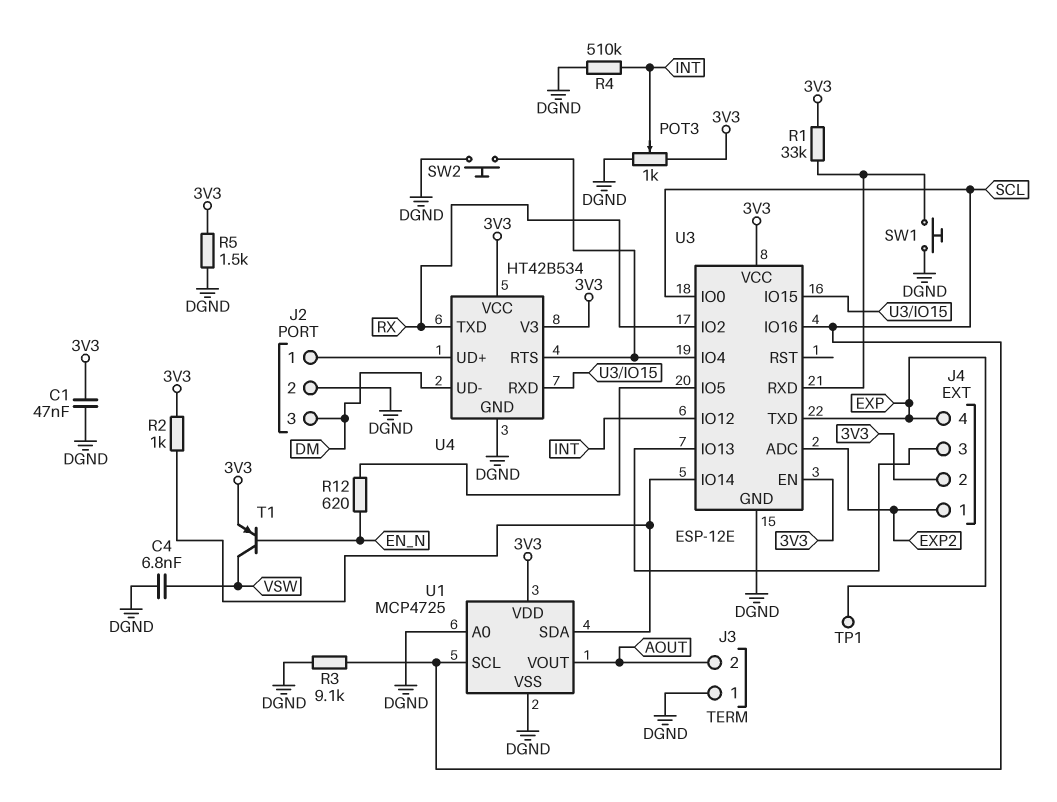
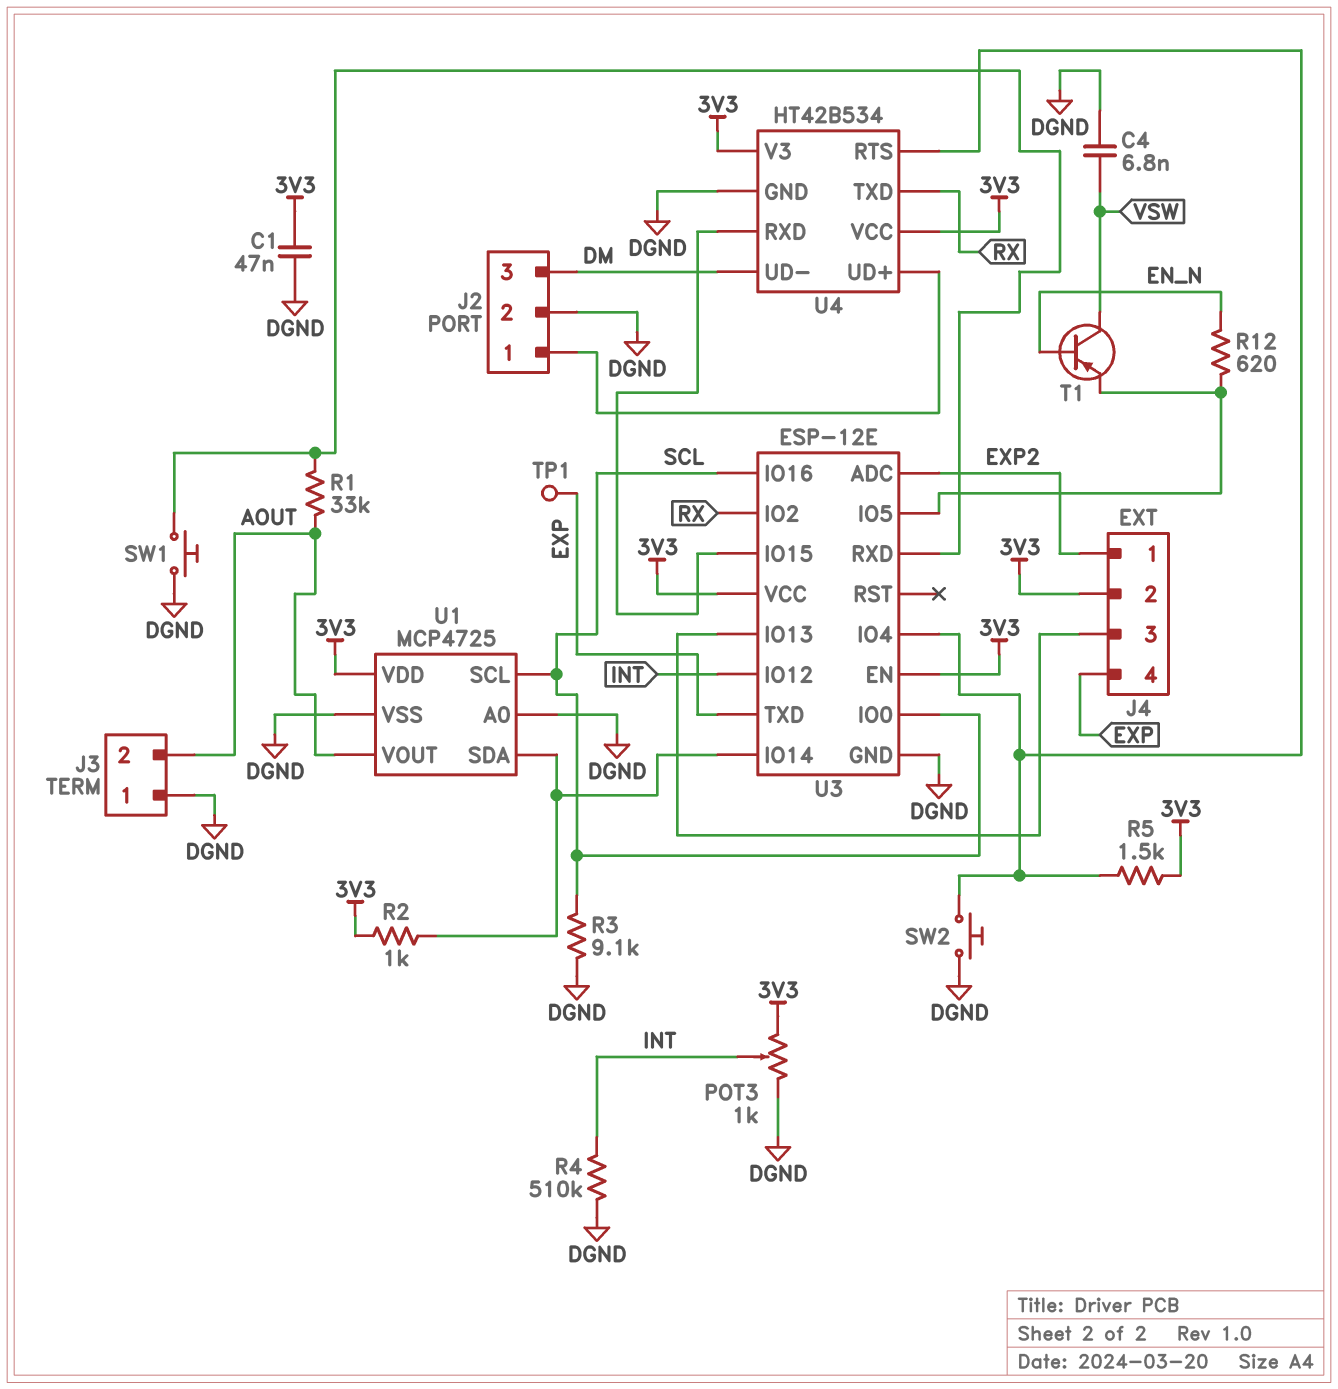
R1: 33k (3V3, U3/RXD) -> 33k (AOUT, U3/RXD)
R5: 1.5k (3V3, DGND) -> 1.5k (3V3, U3/IO4)
T1: PNP (B EN_N, C VSW, E 3V3) -> PNP (B EN_N, C VSW, E U3/IO5)

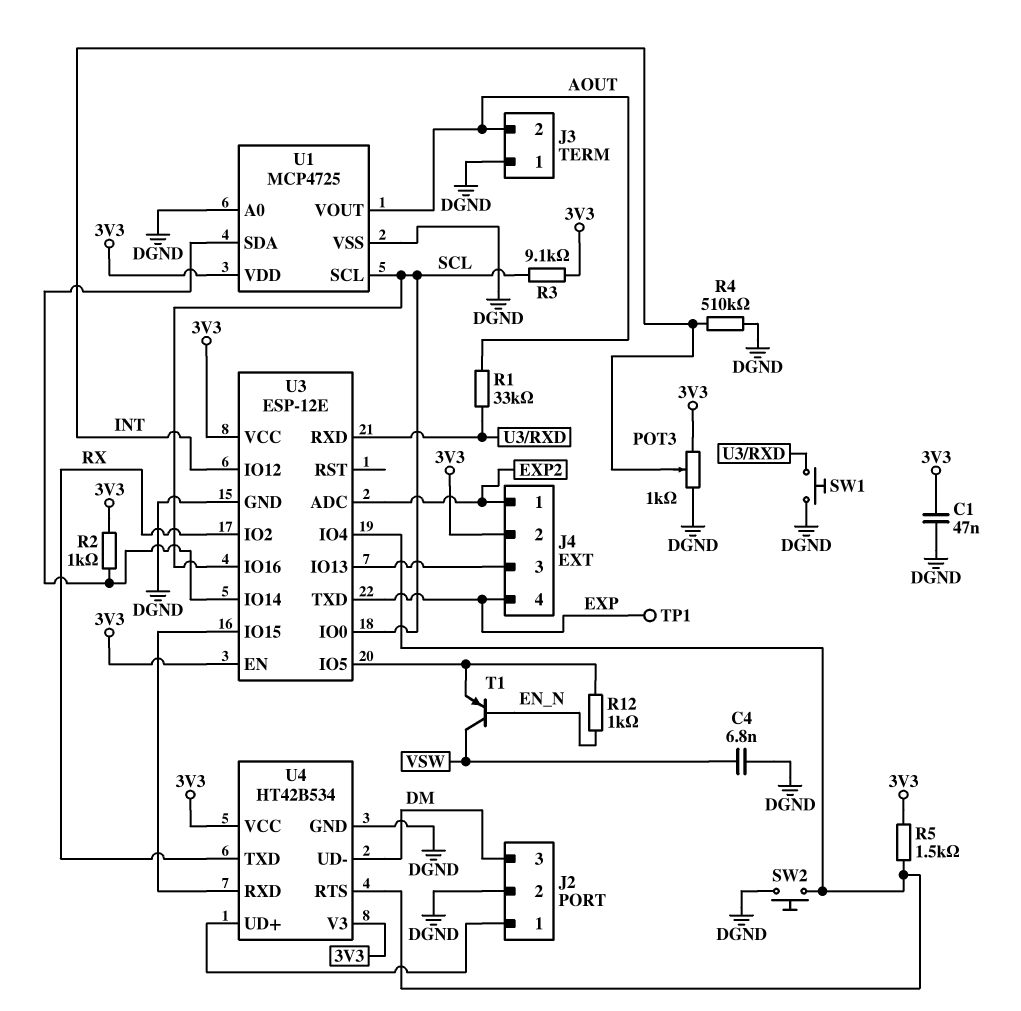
R3: 9.1k (DGND, SCL) -> 9.1k (3V3, SCL)
R12: 620 (EN_N, U3/IO5) -> 1k (EN_N, U3/IO5)

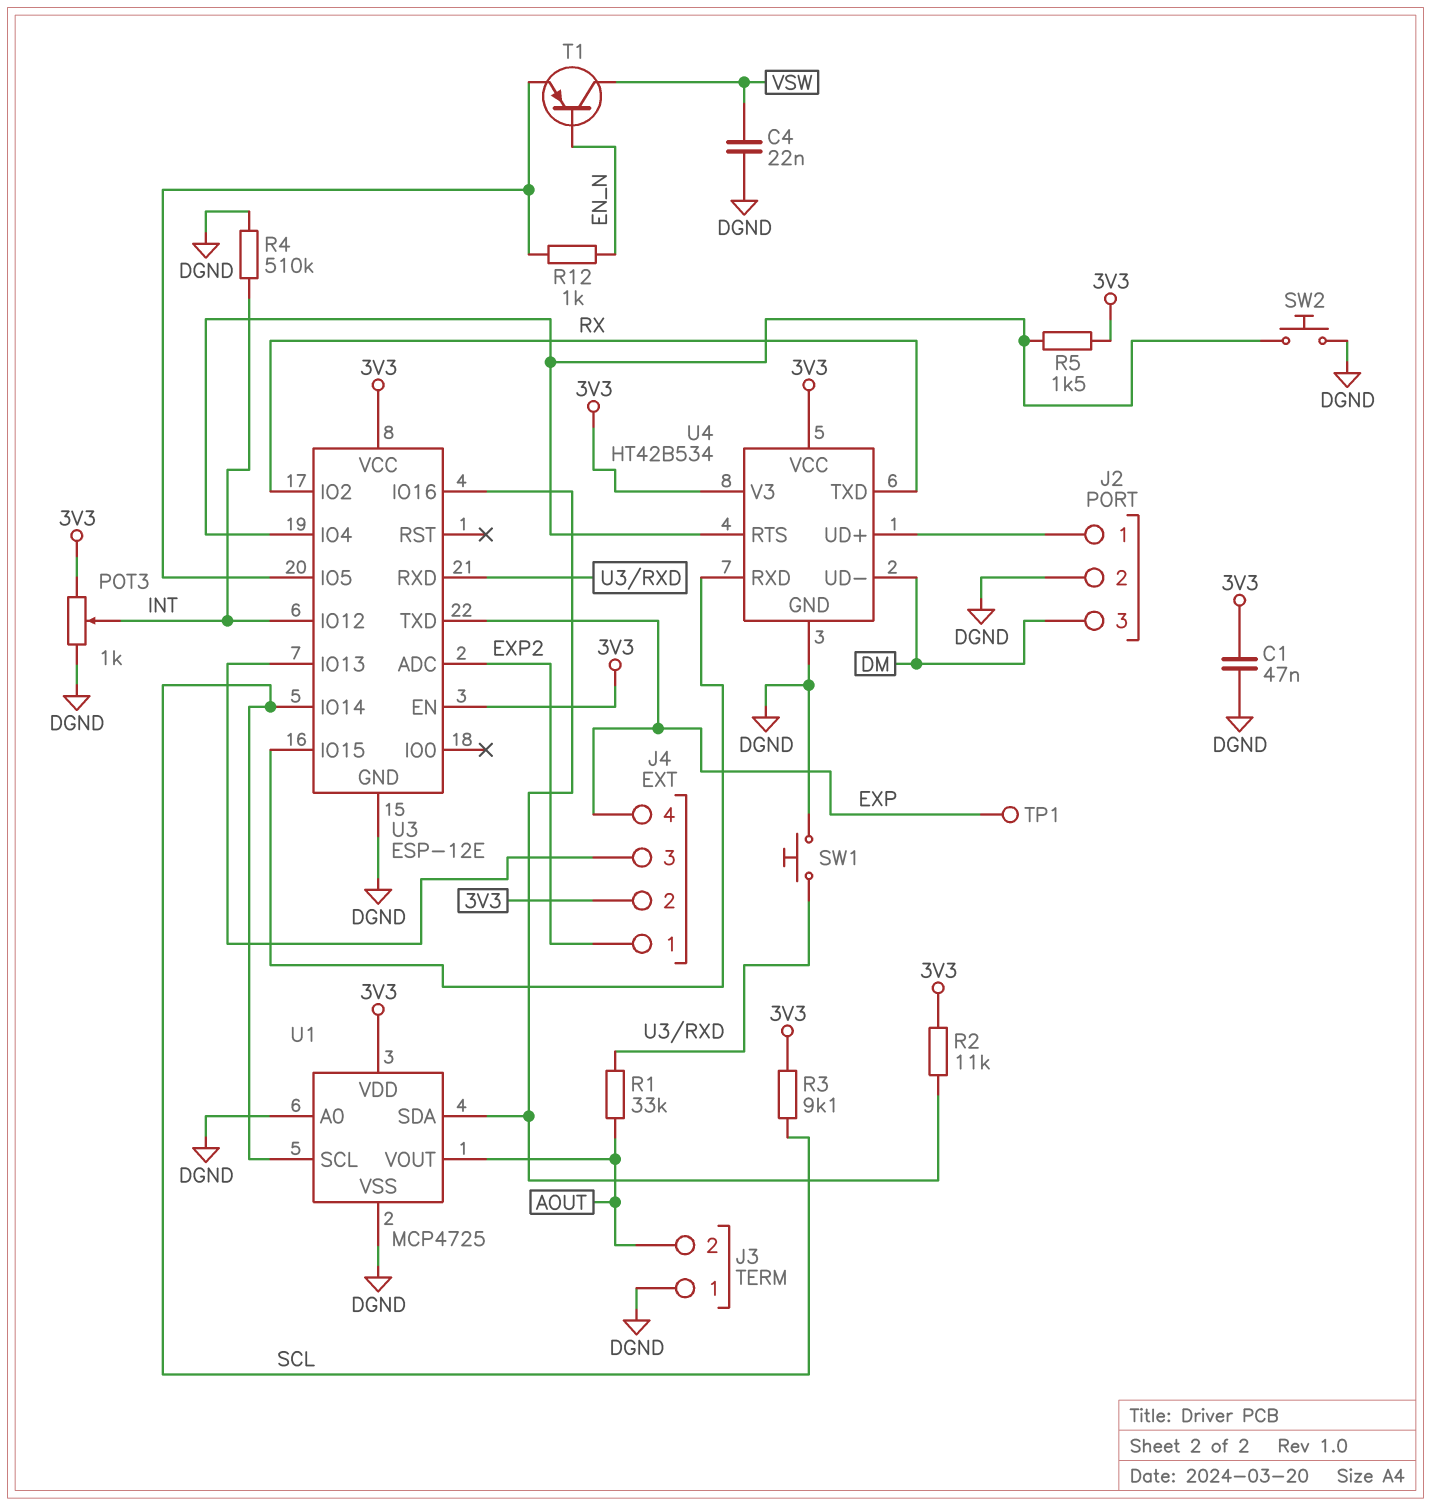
C4: 6.8nF (DGND, VSW) -> 22nF (DGND, VSW)
R2: 1k (3V3, U1/SDA) -> 11k (3V3, U1/SDA)
U3 pin IO0: SCL -> none
U3 pin IO14: U1/SDA -> SCL
U3 pin IO16: SCL -> U1/SDA

